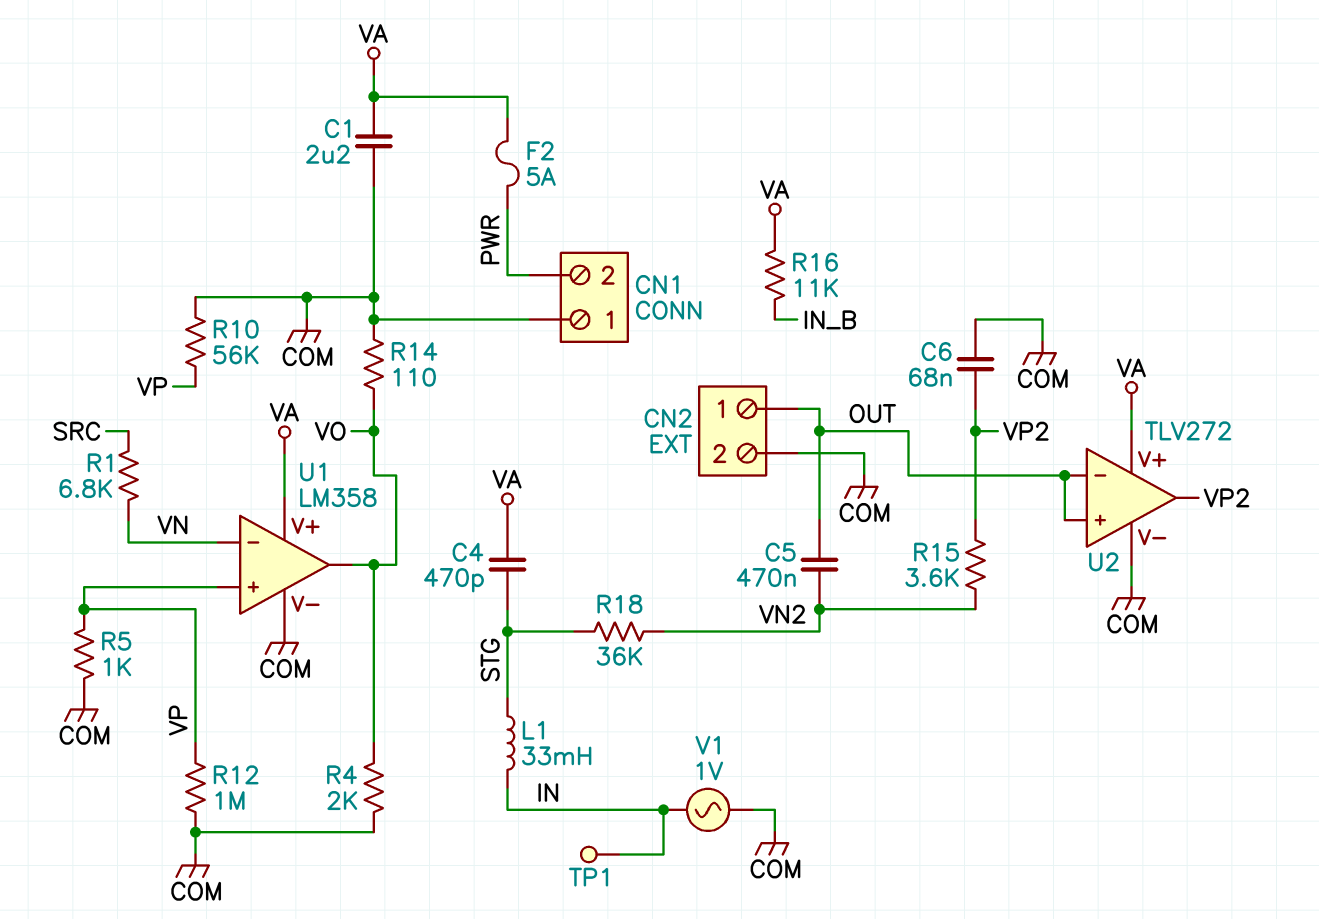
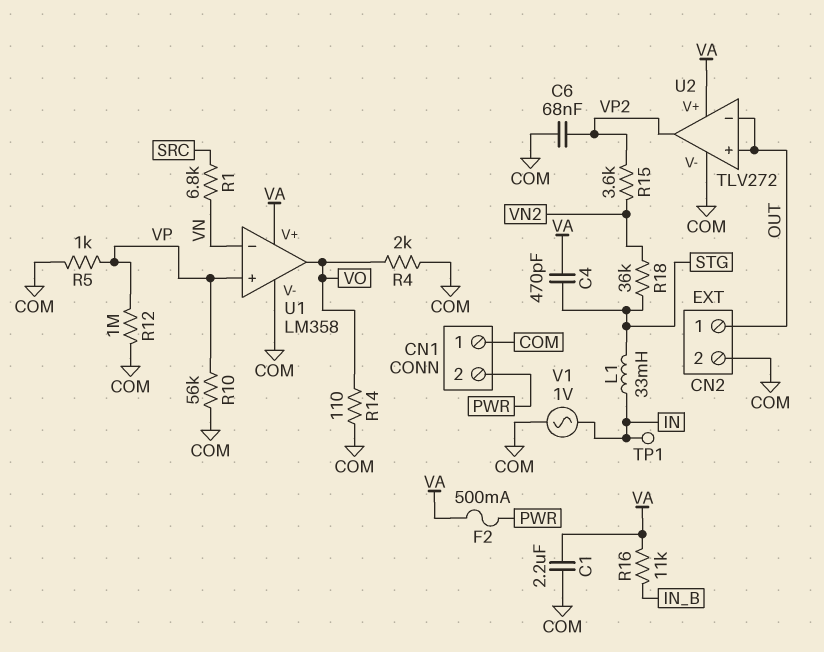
C5: 470nF (OUT, VN2) -> none
F2: 5A (PWR, VA) -> 500mA (PWR, VA)

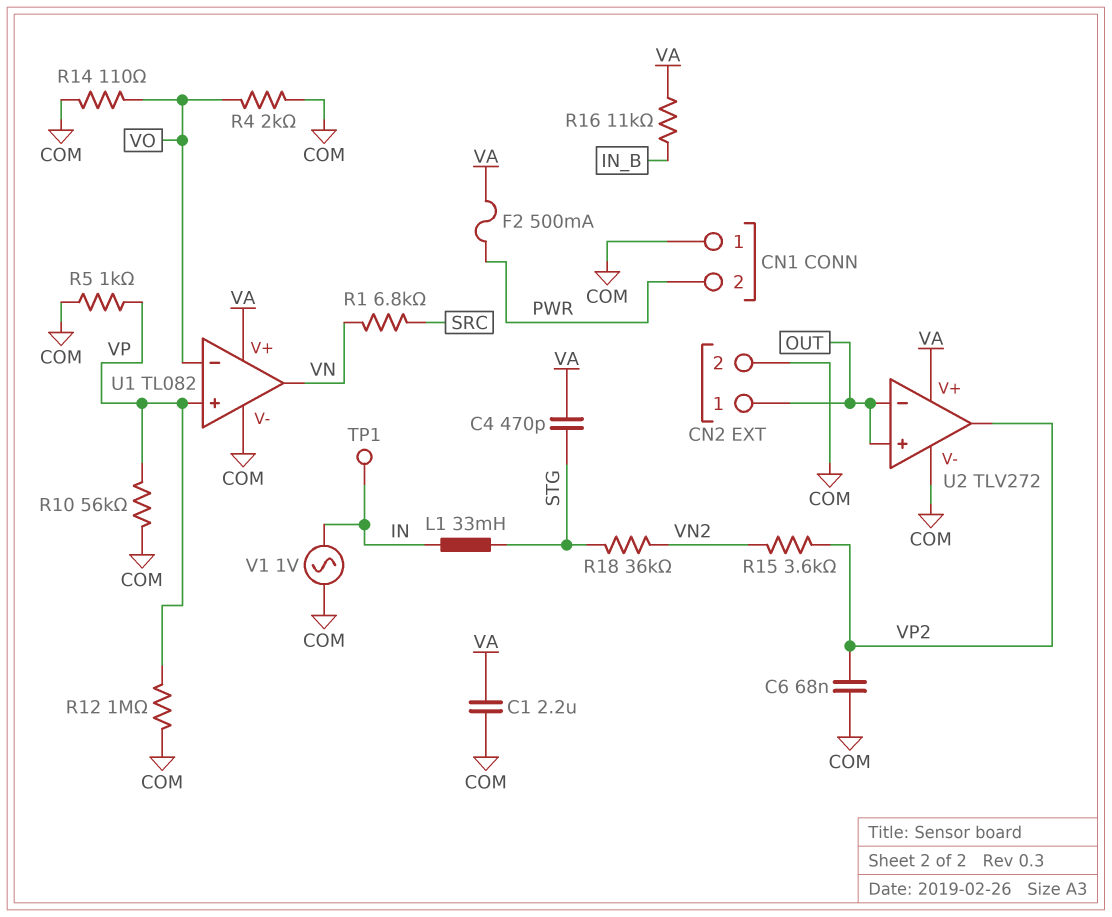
U1: LM358 -> TL082
U1 pin in-: VN -> VO
U1 pin out: VO -> VN

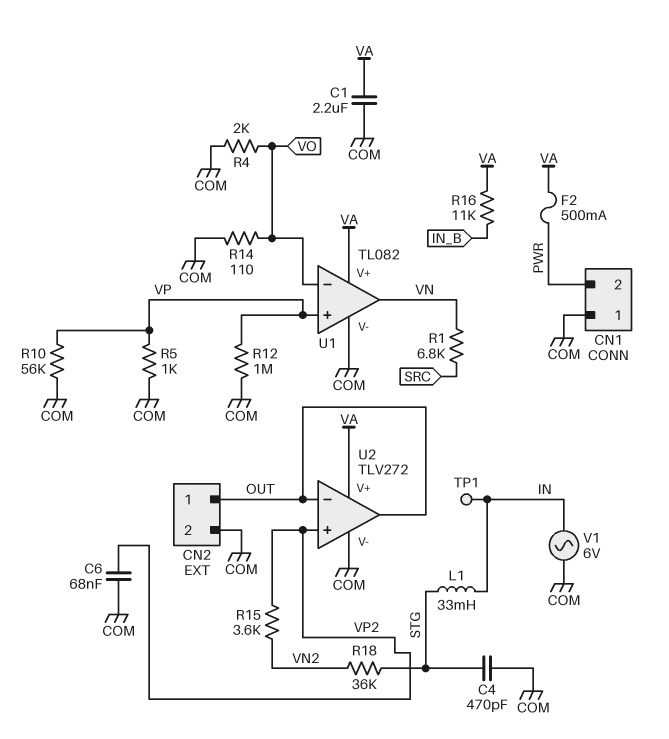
C4: 470pF (STG, VA) -> 470pF (COM, STG)
U2 pin in+: OUT -> VP2
U2 pin out: VP2 -> OUT
V1: AC 1V (COM, IN) -> AC 6V (COM, IN)

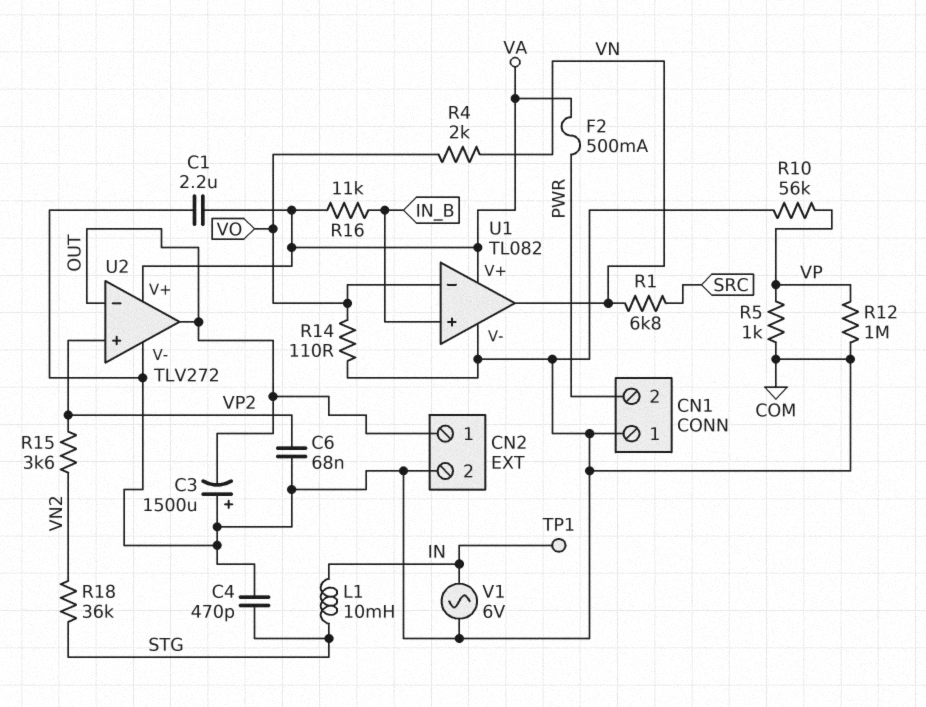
C3: none -> 1500uF (plus COM, minus OUT)
L1: 33mH (IN, STG) -> 10mH (IN, STG)
R4: 2k (COM, VO) -> 2k (VN, VO)
U1 pin in+: VP -> IN_B

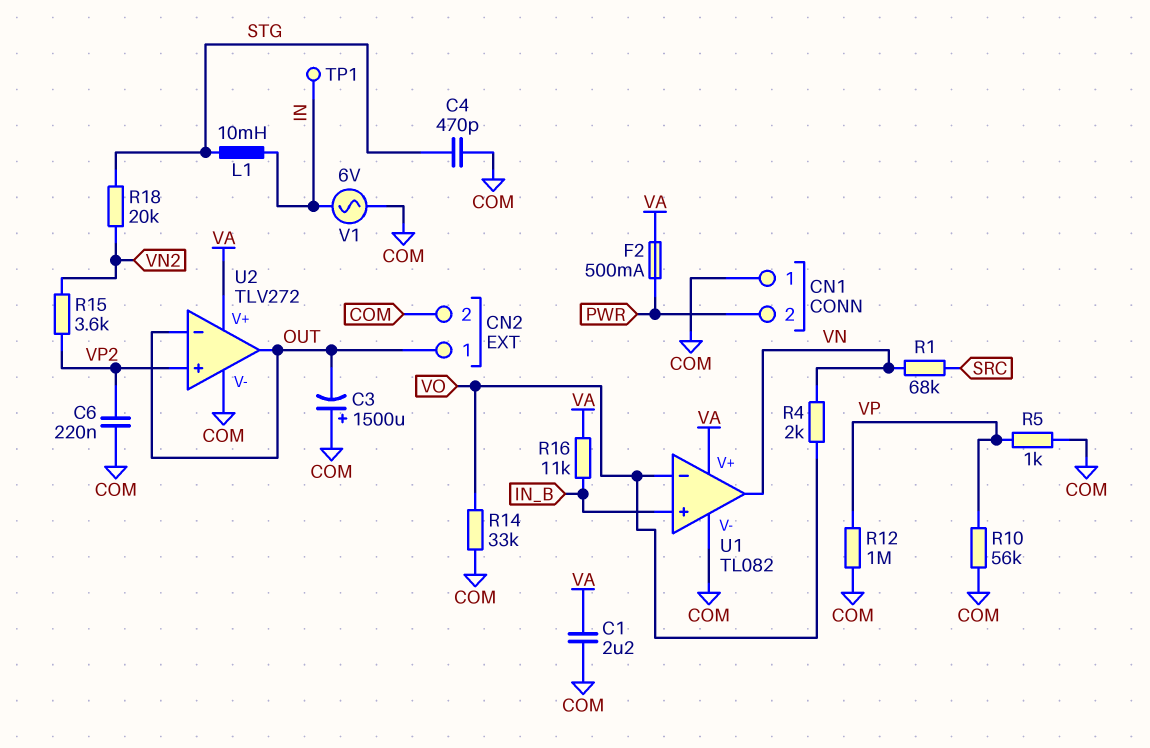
C6: 68nF (COM, VP2) -> 220nF (COM, VP2)
R1: 6.8k (SRC, VN) -> 68k (SRC, VN)
R14: 110 (COM, VO) -> 33k (COM, VO)
R18: 36k (STG, VN2) -> 20k (STG, VN2)

